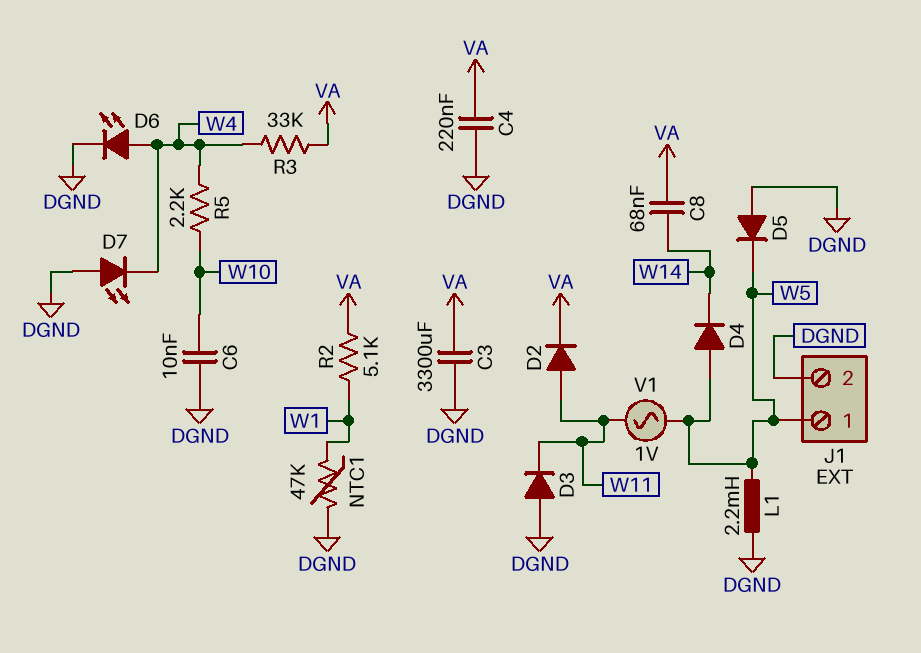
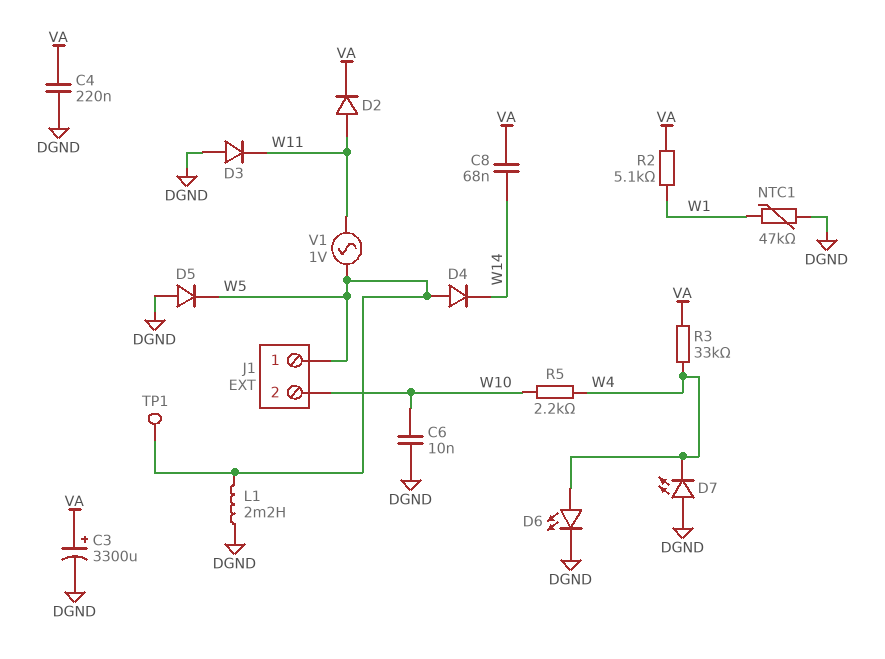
C3: 3300uF (DGND, VA) -> 3300uF (plus VA, minus DGND)
J1 pin 2: DGND -> W10
TP1: none -> test point (W5)

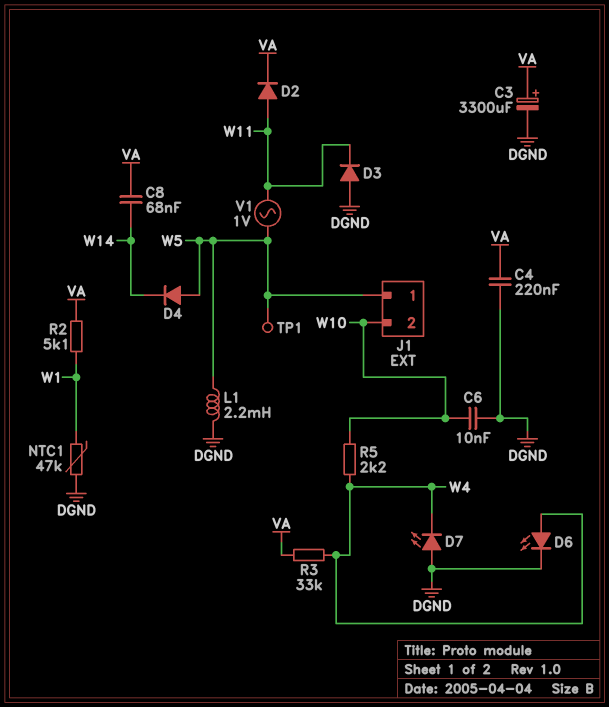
D5: diode (A DGND, K W5) -> none

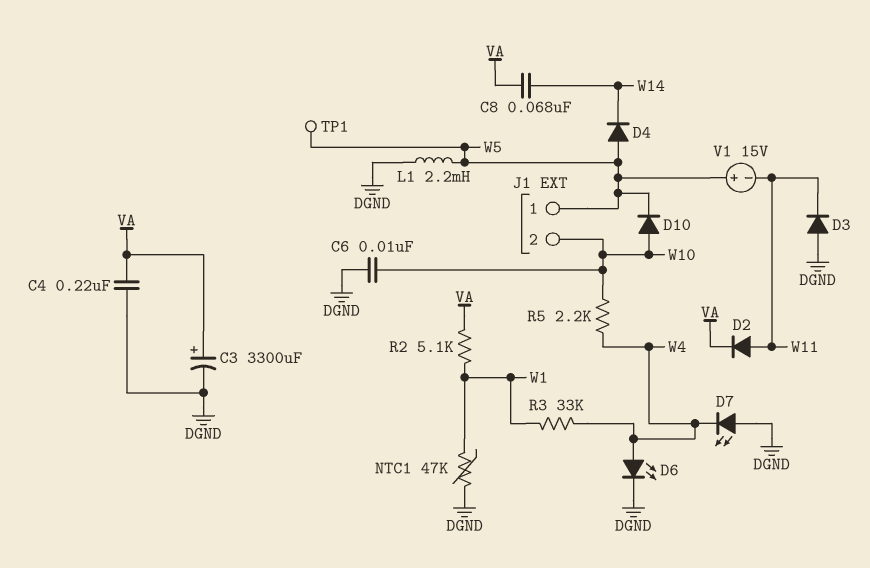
D10: none -> diode (A W10, K W5)
R3: 33k (VA, W4) -> 33k (W1, W4)
V1: AC 1V (W5, W11) -> 15V (plus W5, minus W11)

